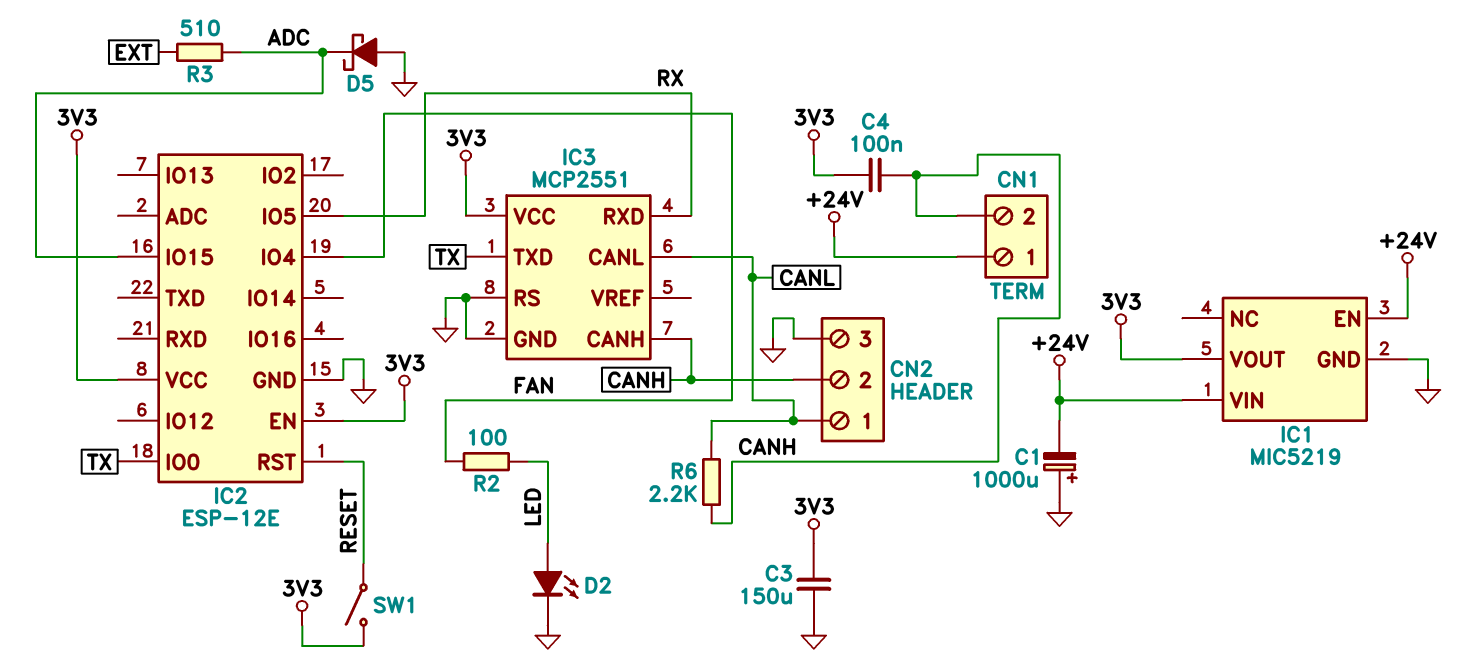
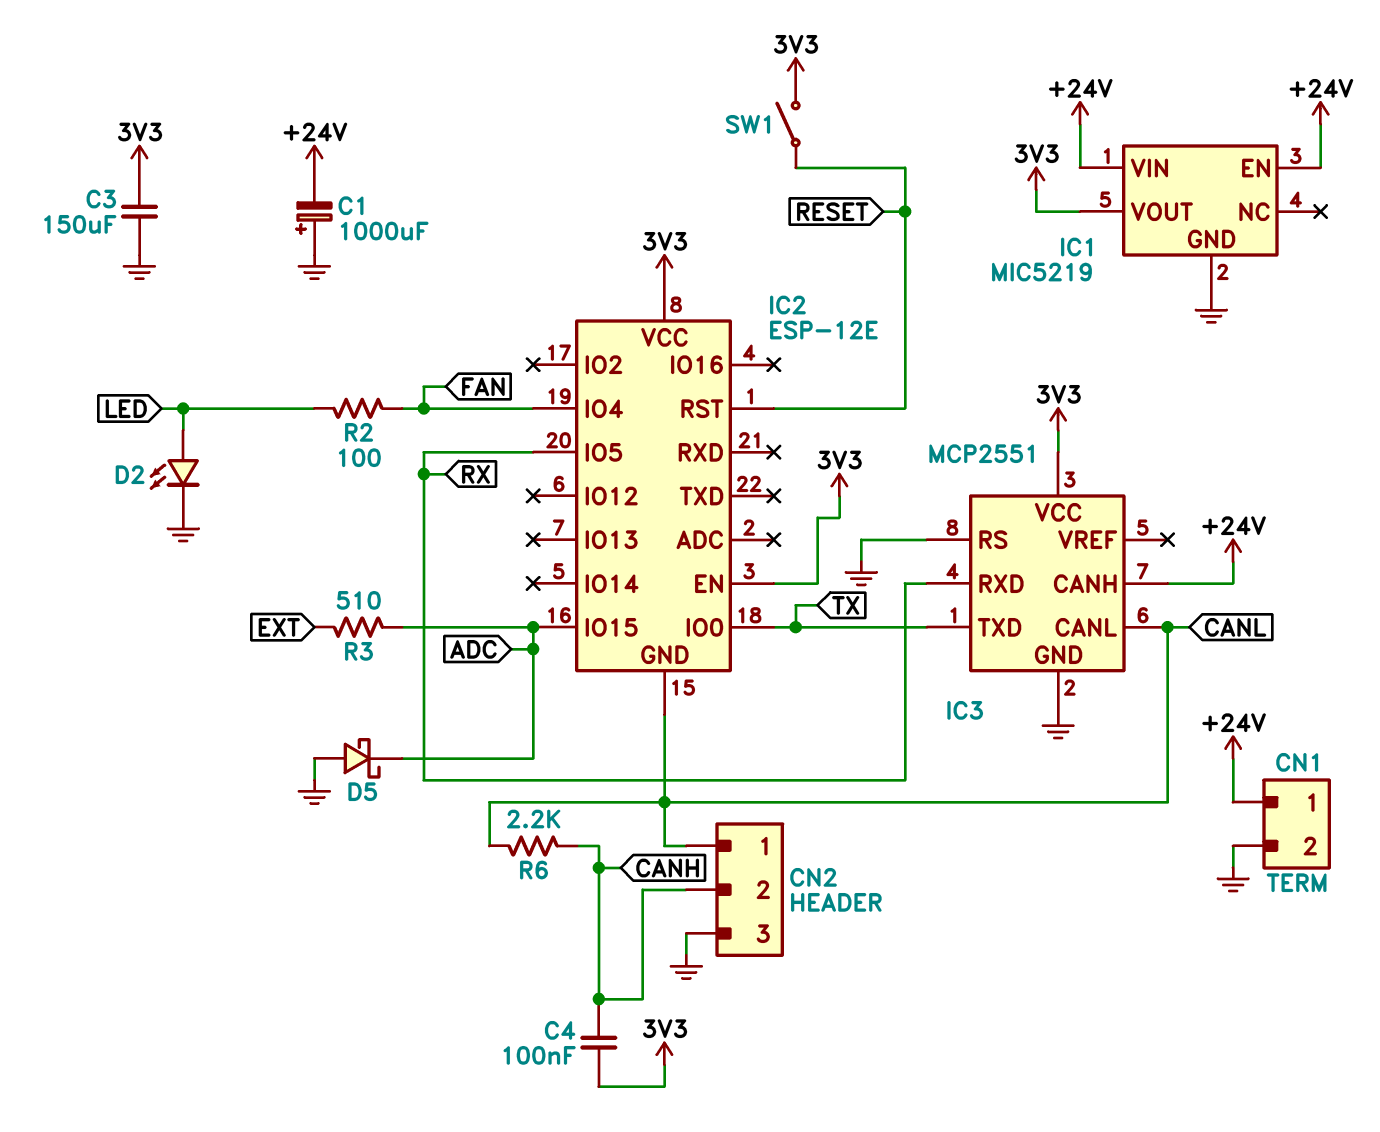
CN1 pin 2: CANH -> GND
IC2 pin GND: GND -> CANL
IC3 pin CANH: CANH -> +24V

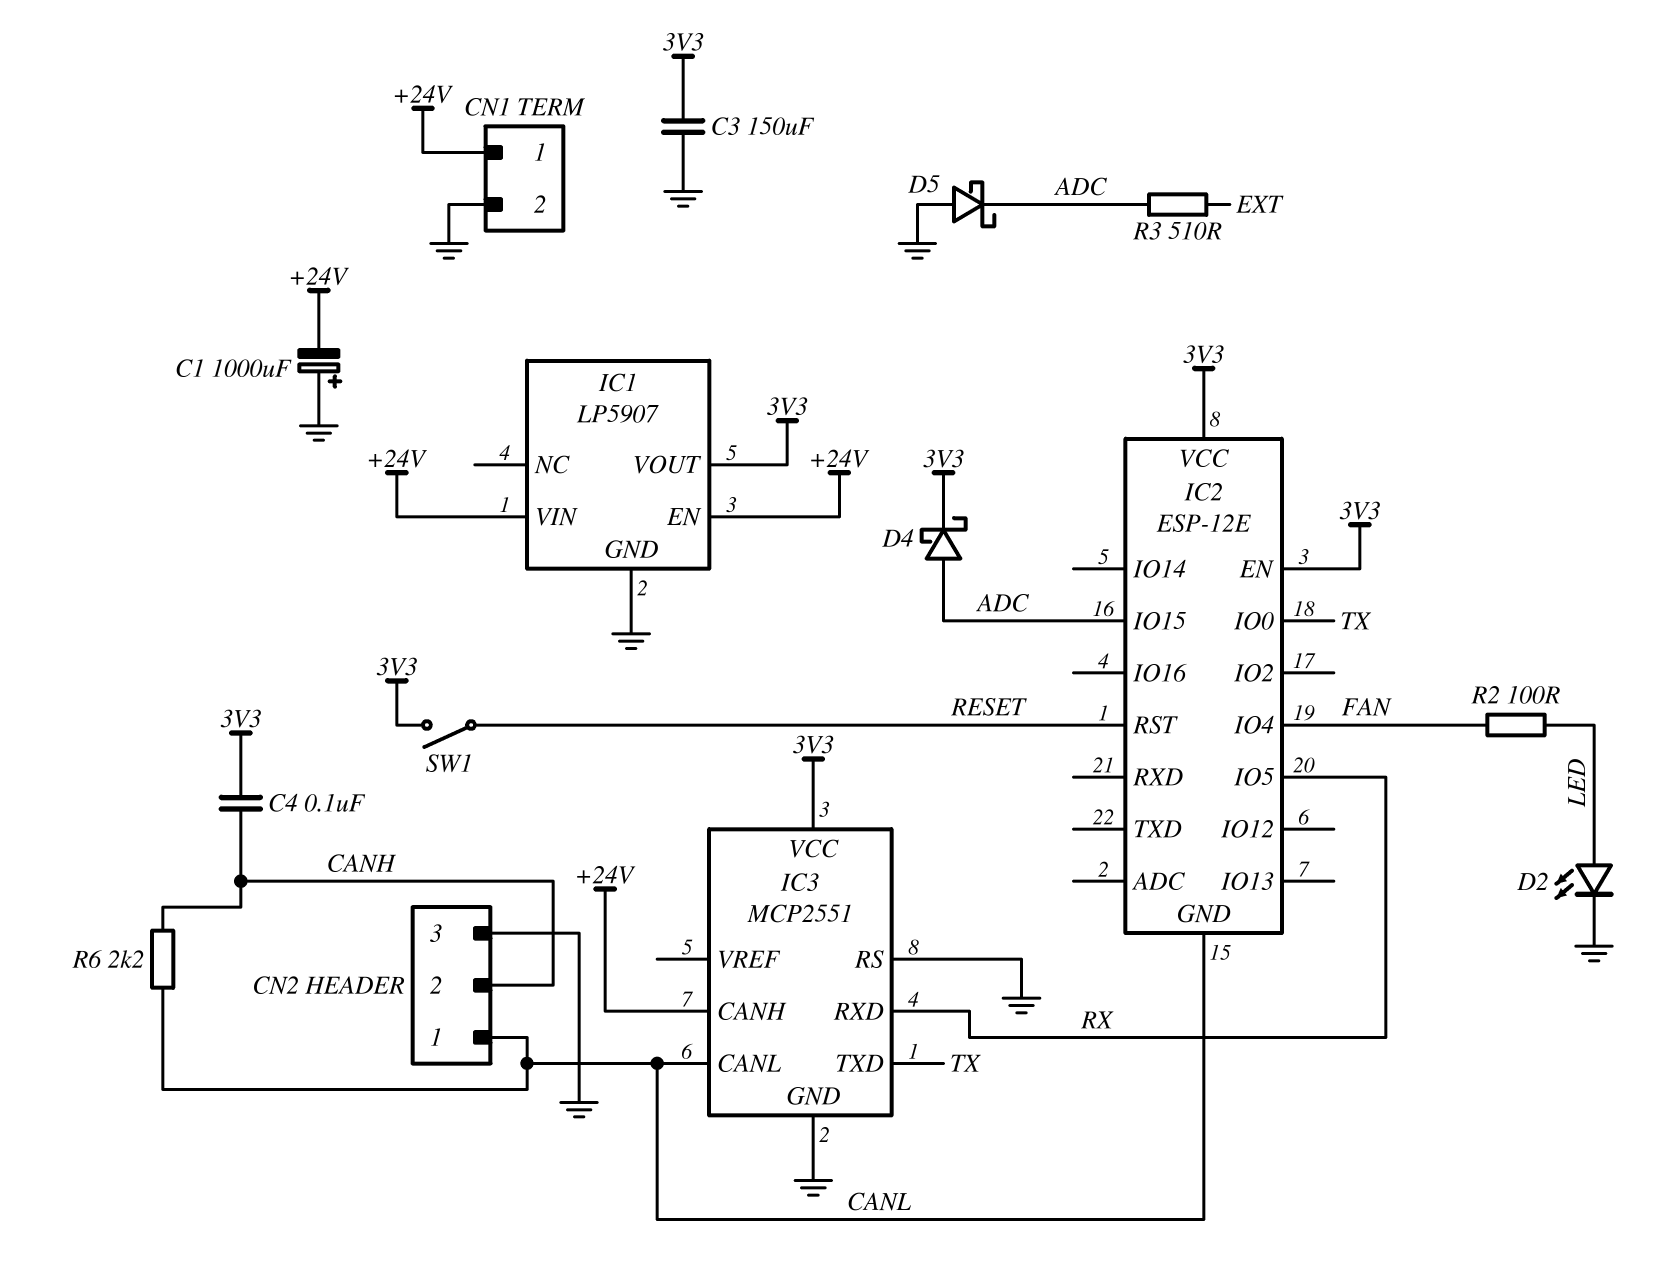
D4: none -> schottky (A ADC, K 3V3)
IC1: MIC5219 -> LP5907

